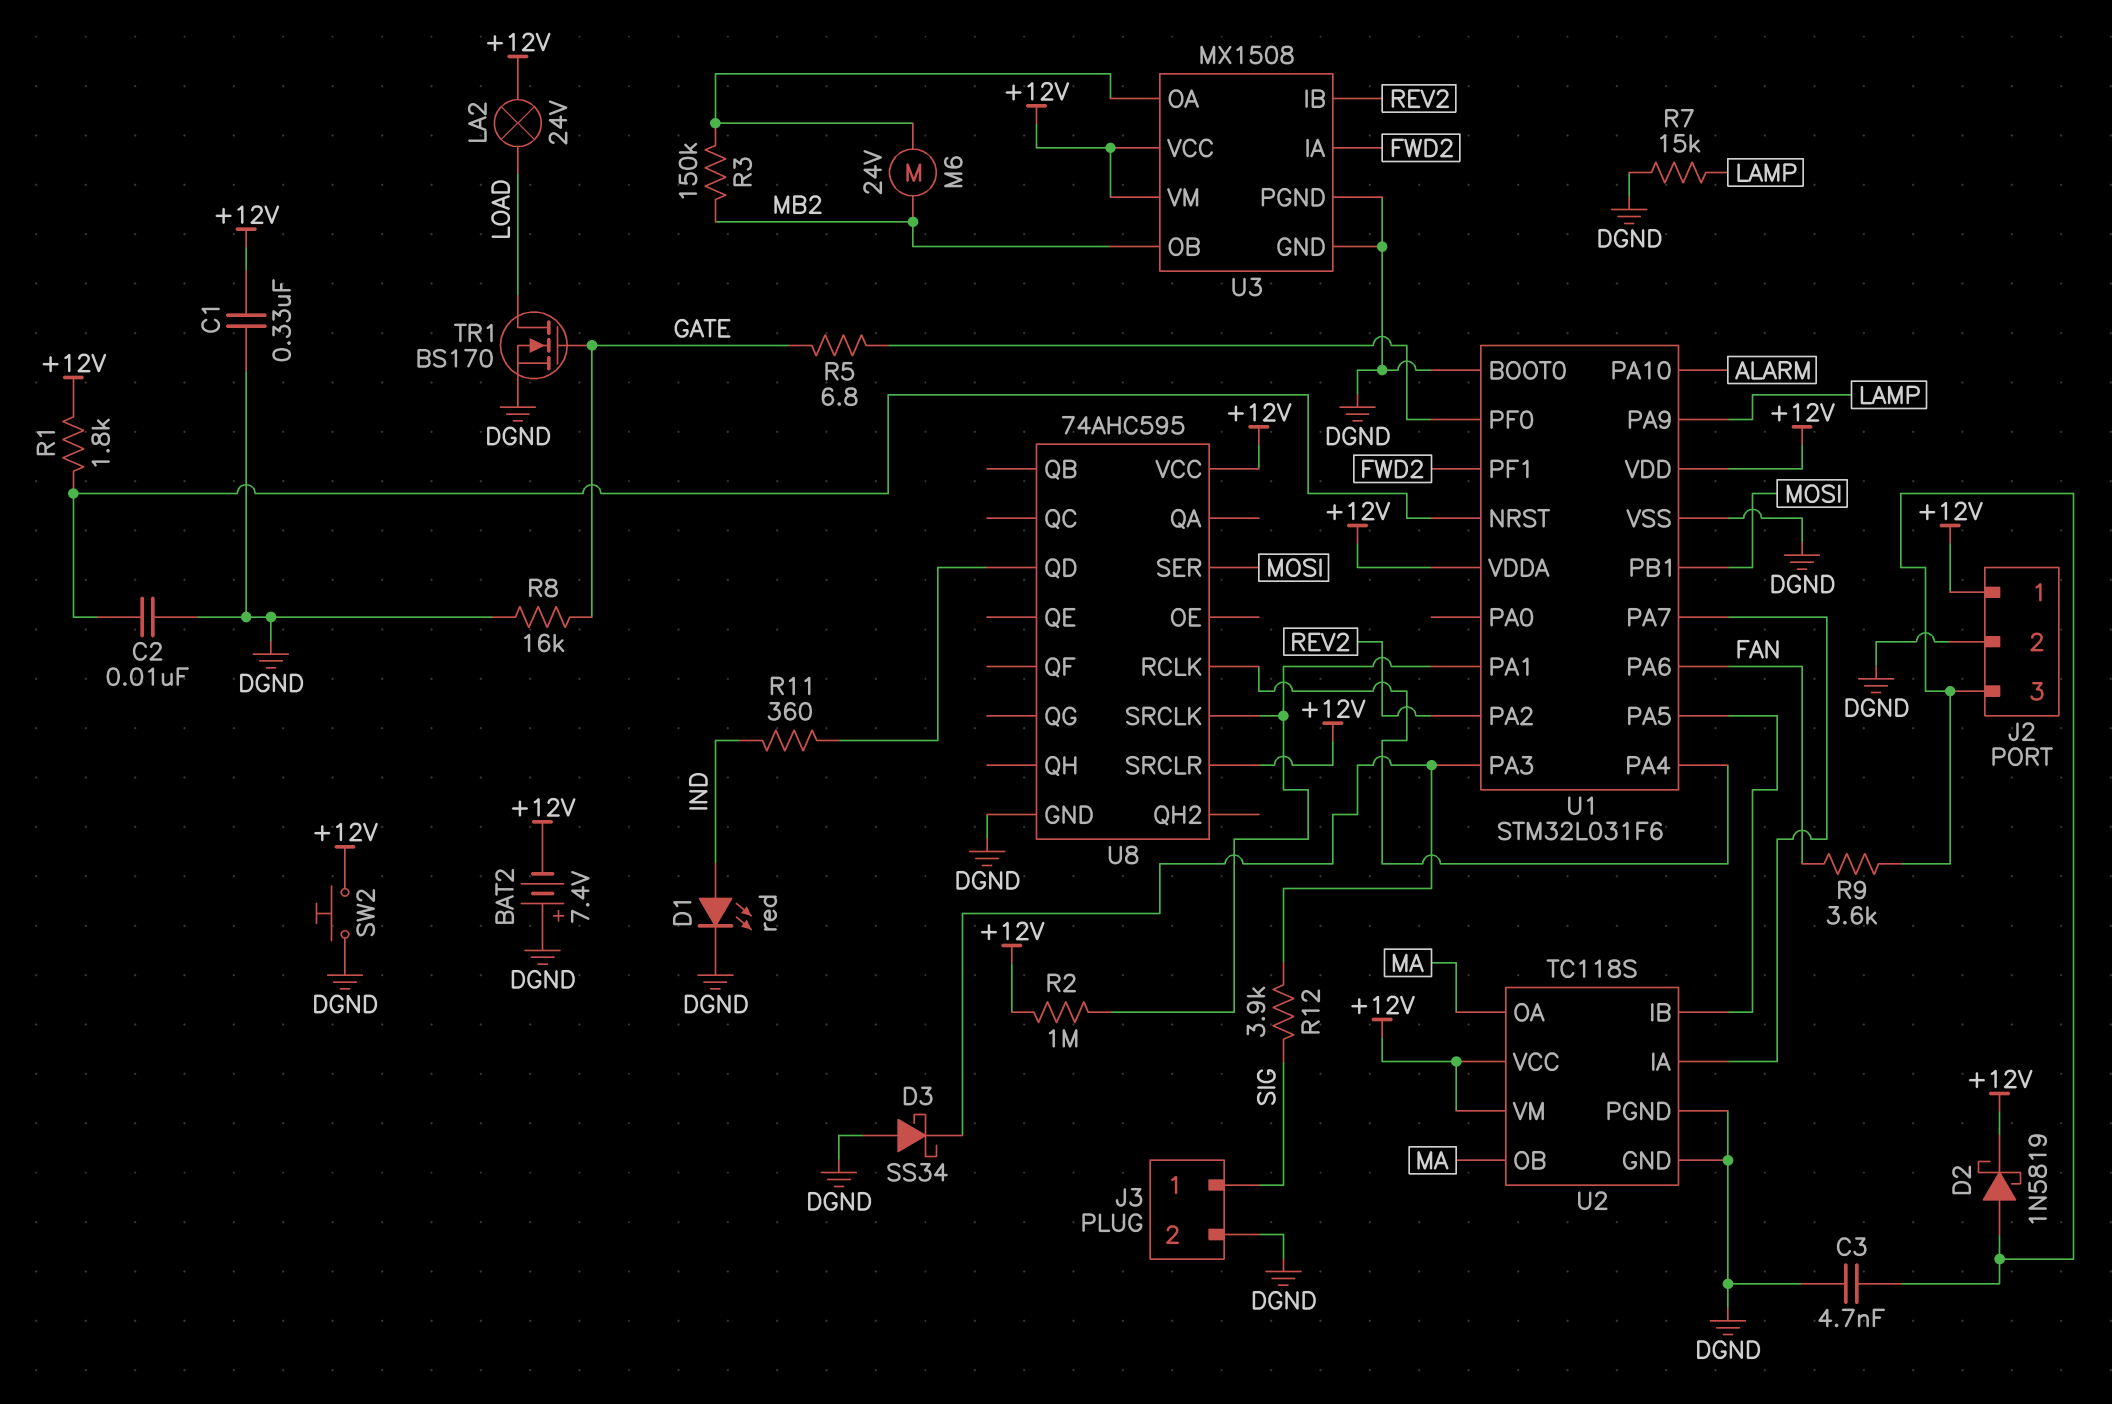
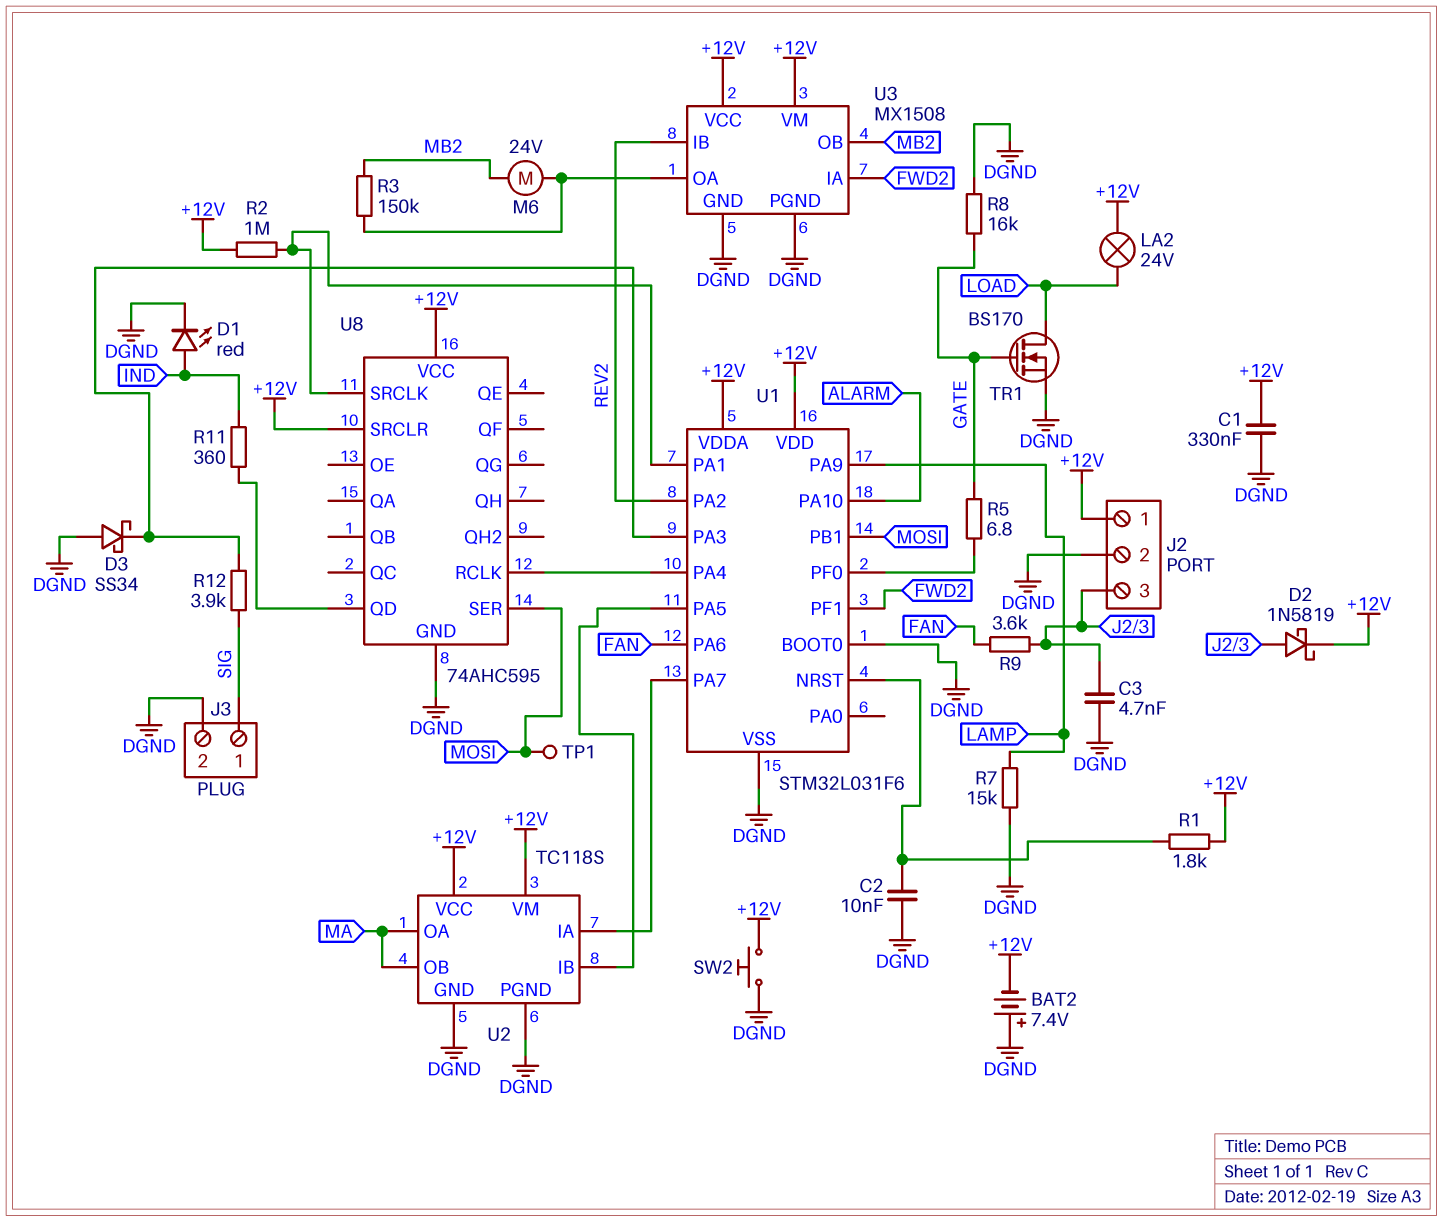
TP1: none -> test point (MOSI)

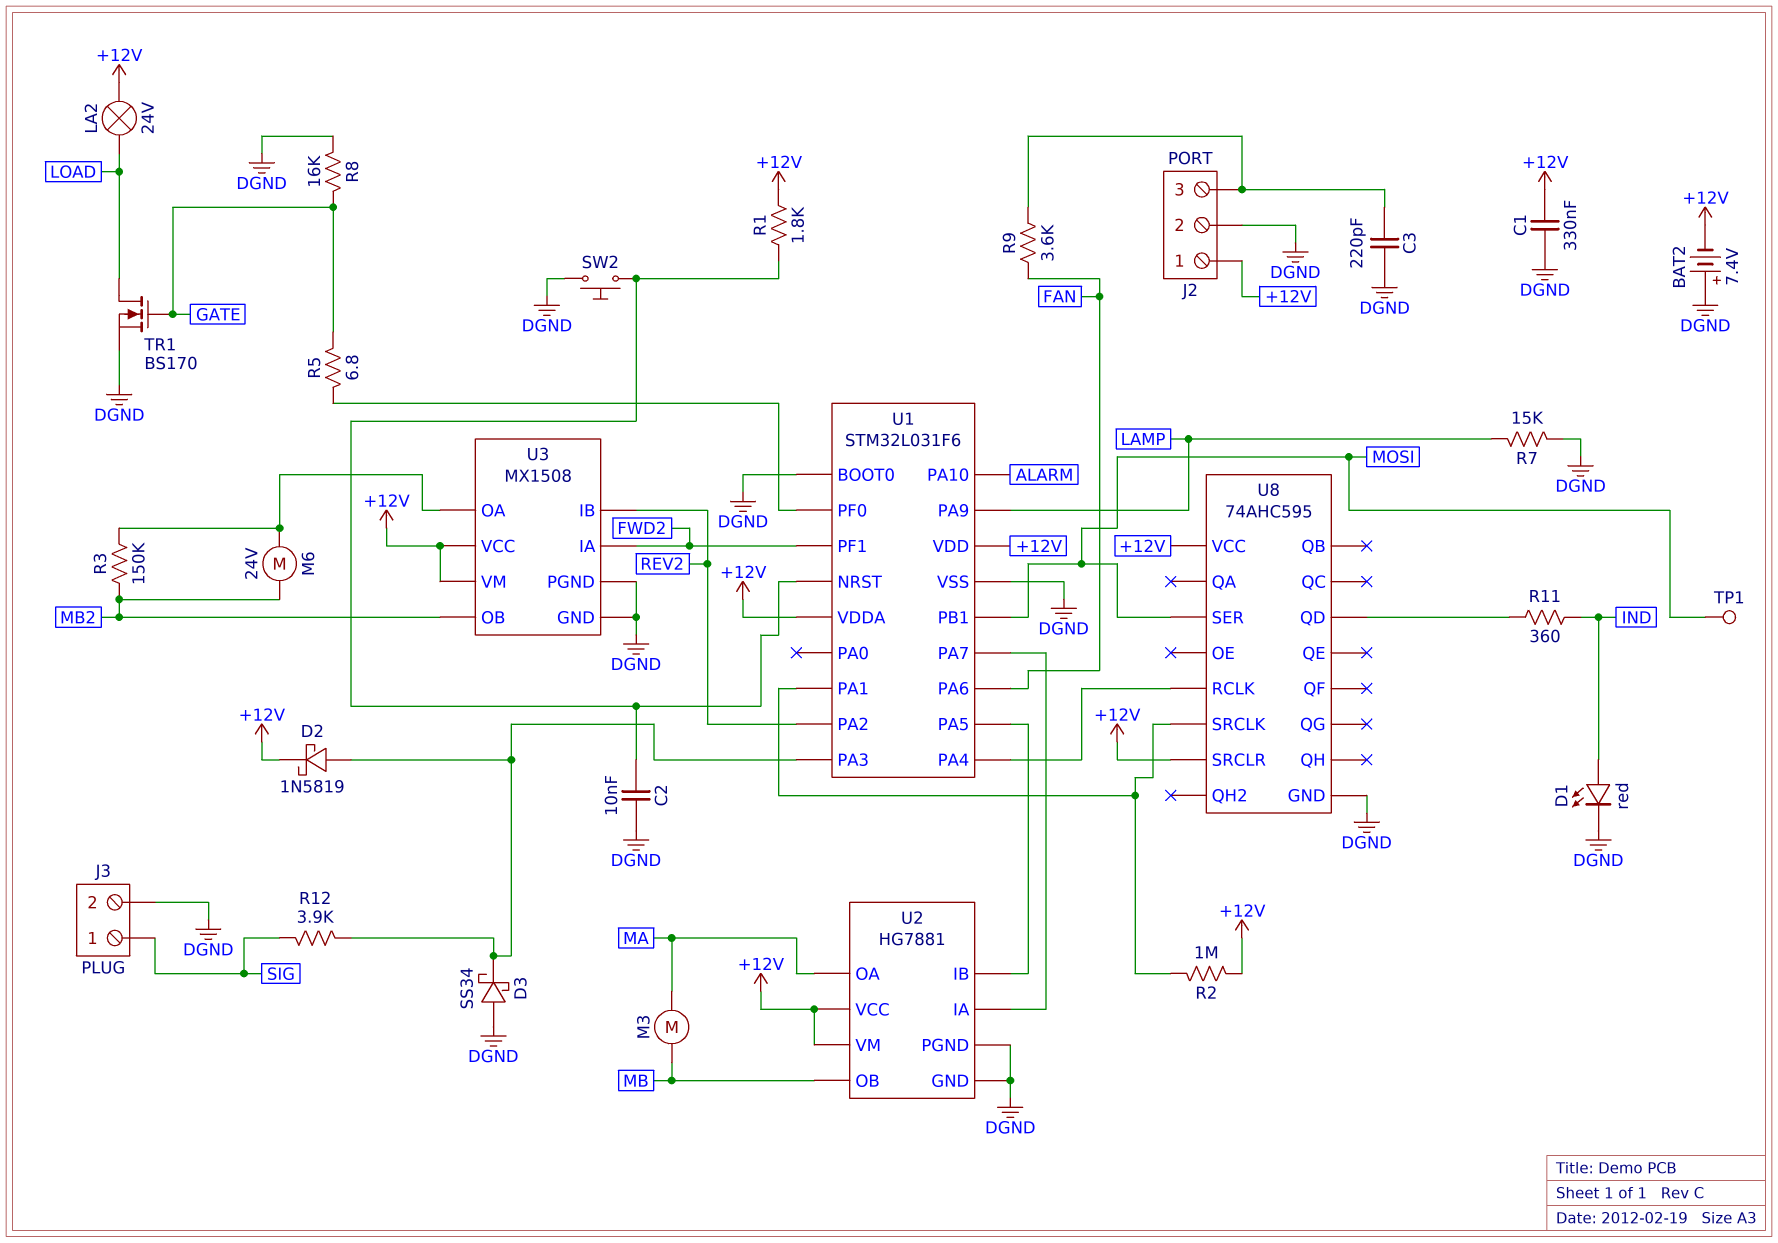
C3: 4.7nF (DGND, J2/3) -> 220pF (DGND, J2/3)
D2: schottky 1N5819 (A J2/3, K +12V) -> schottky 1N5819 (A U1/PA3, K +12V)
M3: none -> motor (MA, MB)
SW2: button (+12V, DGND) -> button (DGND, U1/NRST)
U2: TC118S -> HG7881
U2 pin OB: MA -> MB

